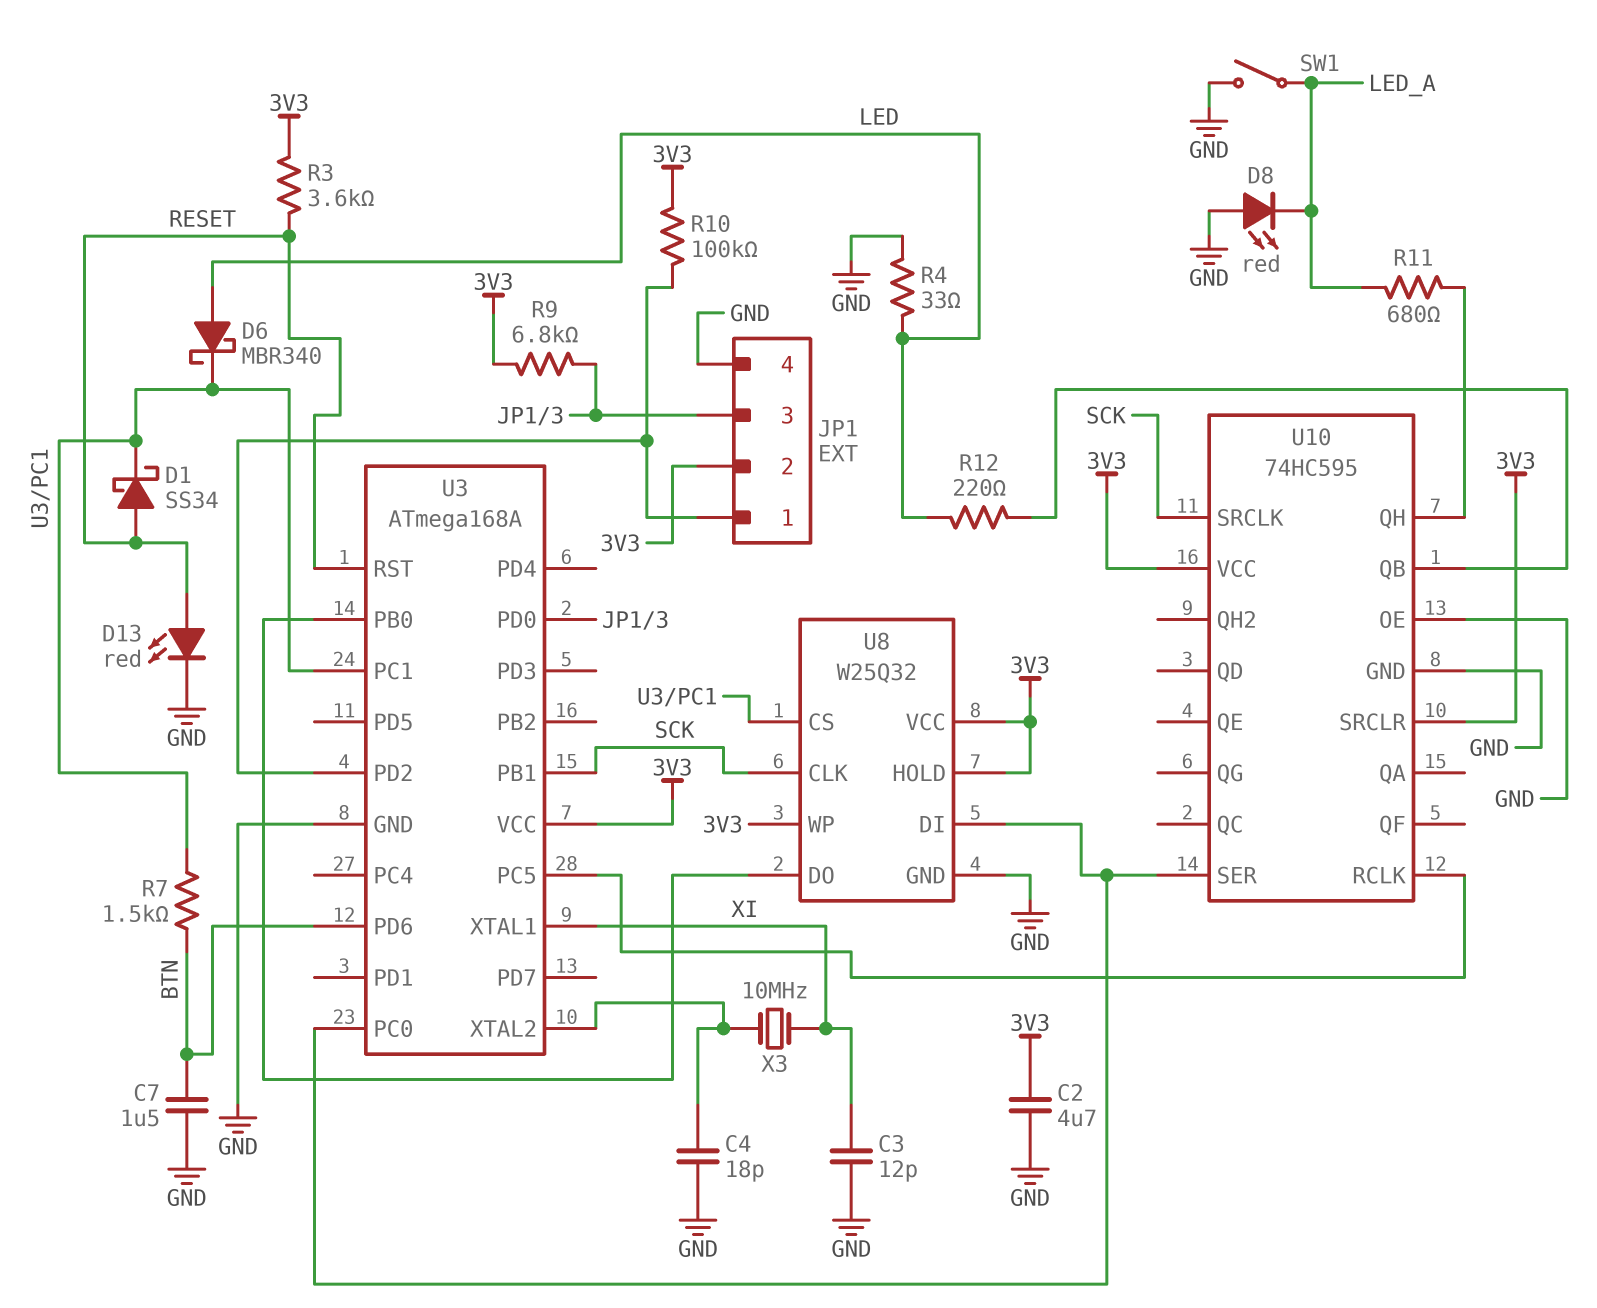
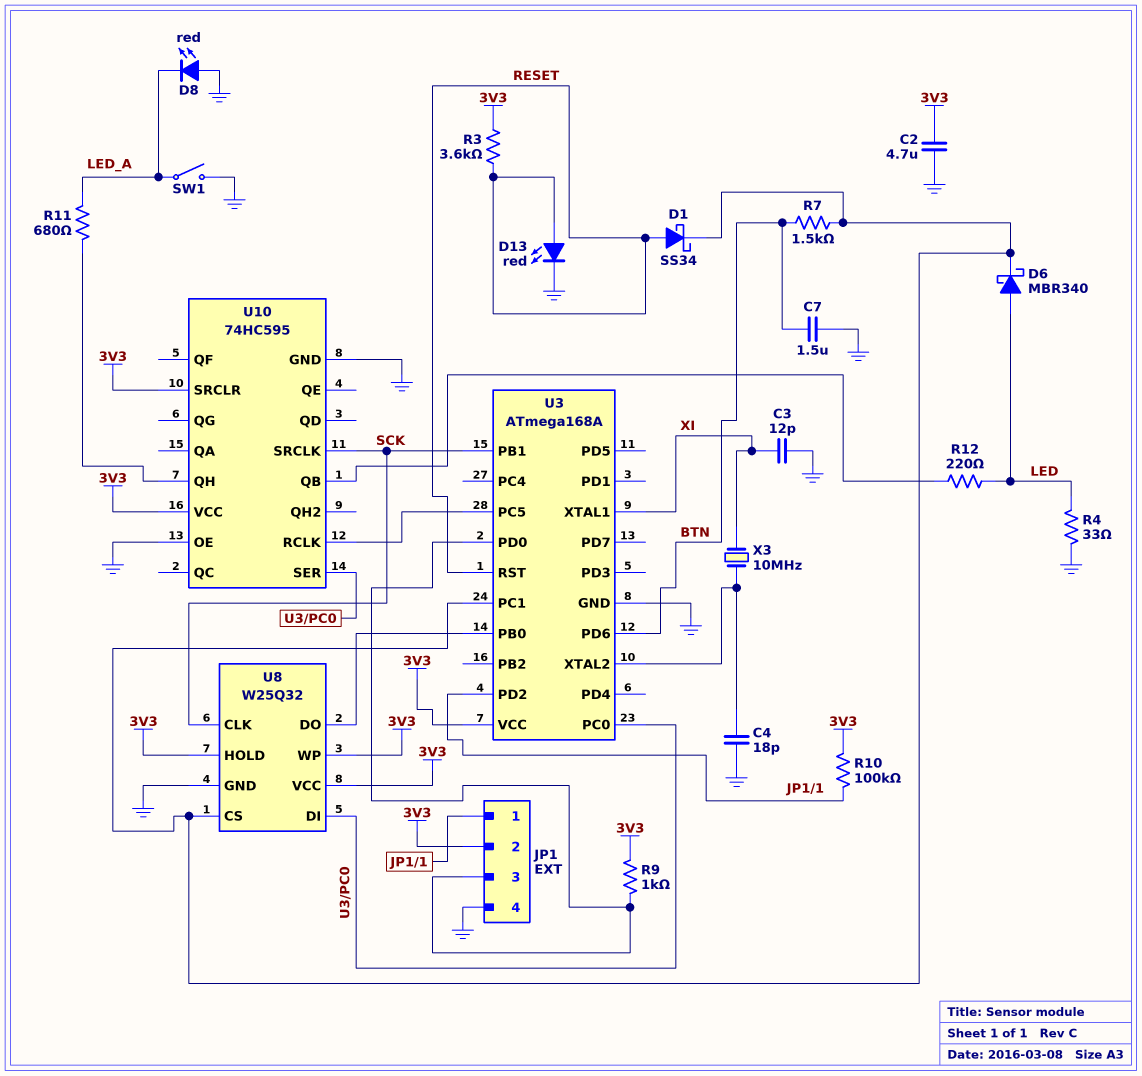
R9: 6.8k (3V3, JP1/3) -> 1k (3V3, JP1/3)

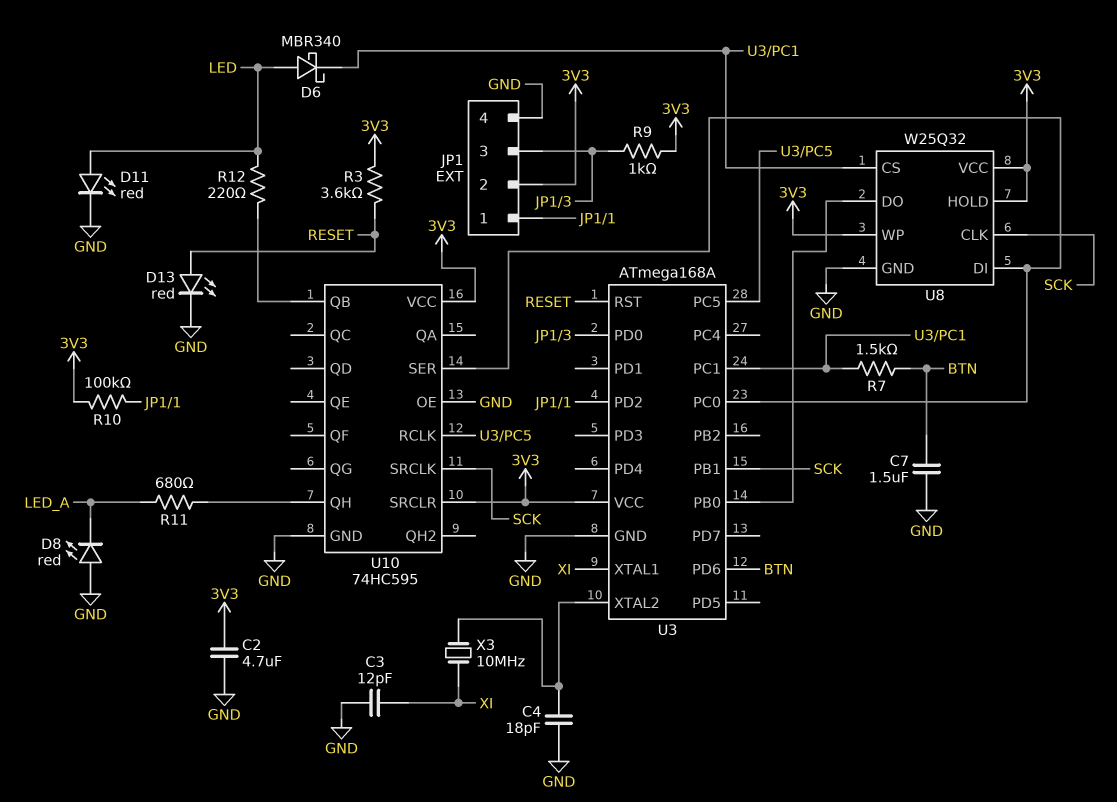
D1: schottky SS34 (A RESET, K U3/PC1) -> none
D11: none -> LED red (A LED, K GND)
R4: 33 (GND, LED) -> none
SW1: switch (GND, LED_A) -> none

